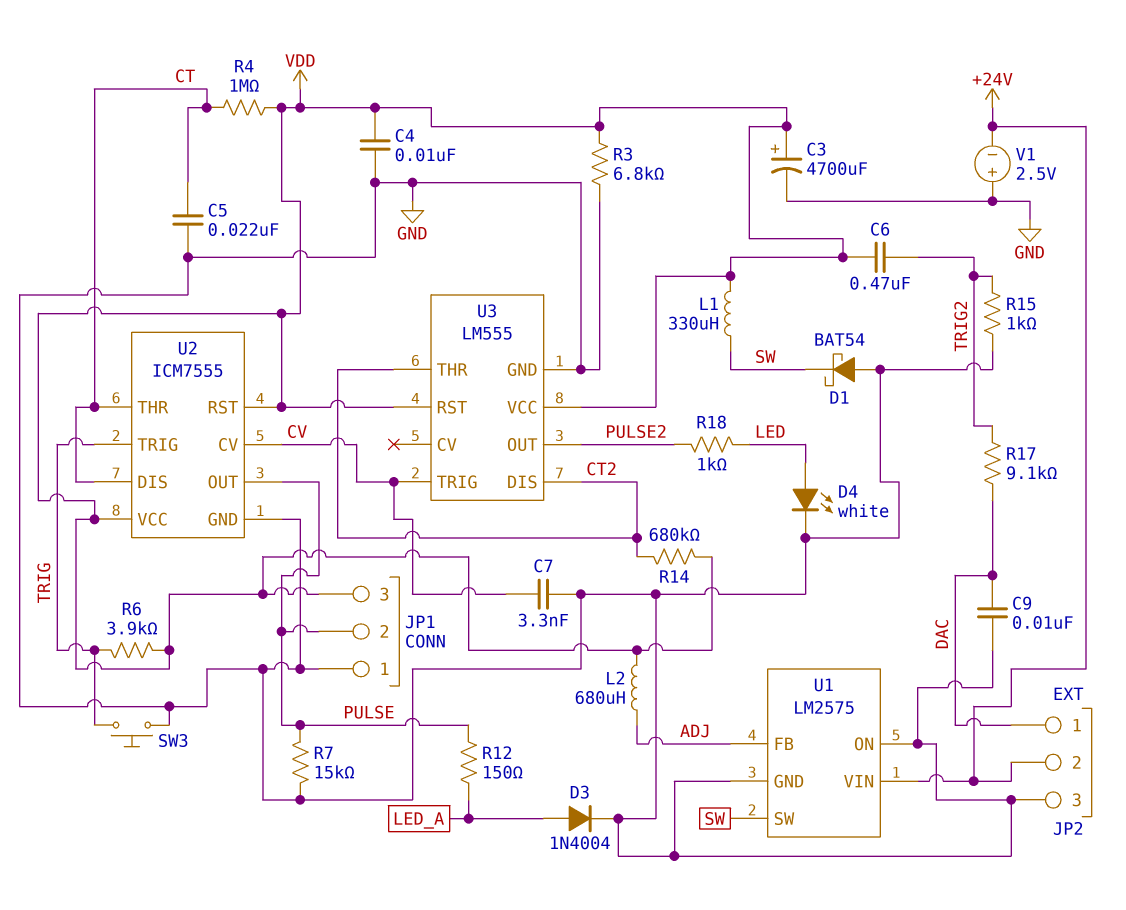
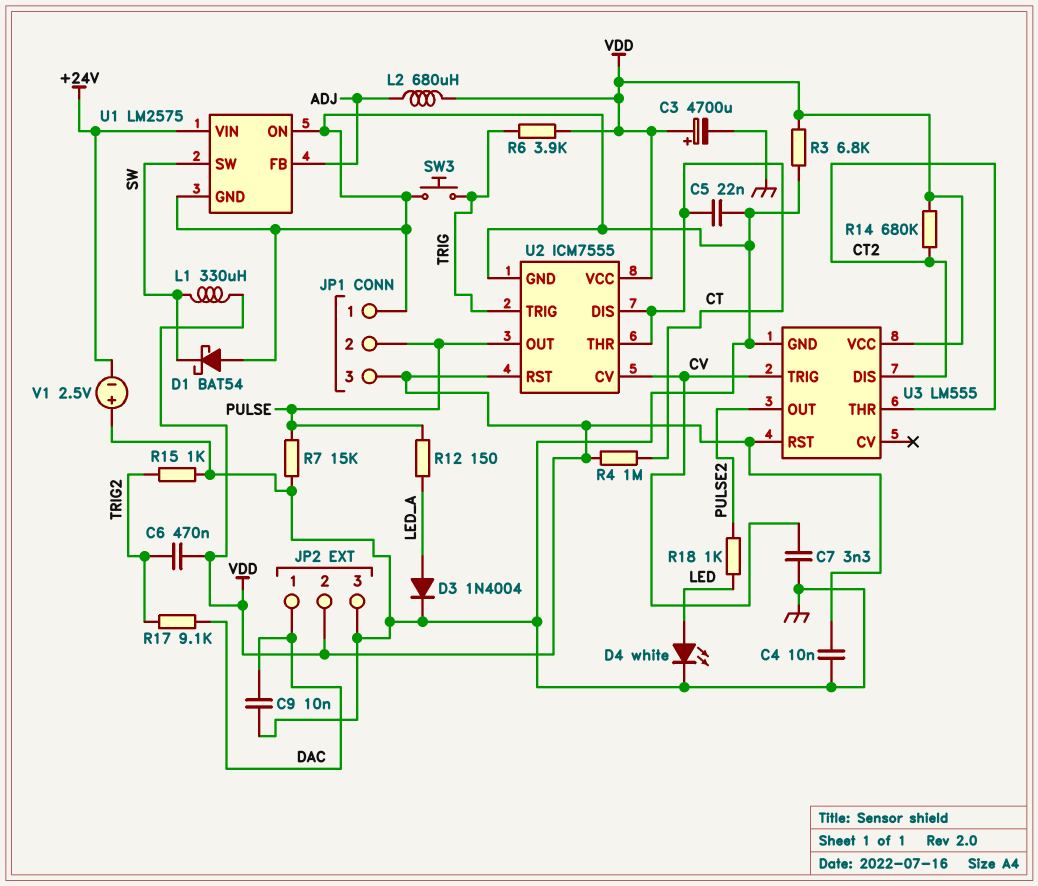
JP2 pin 2: +24V -> VDD

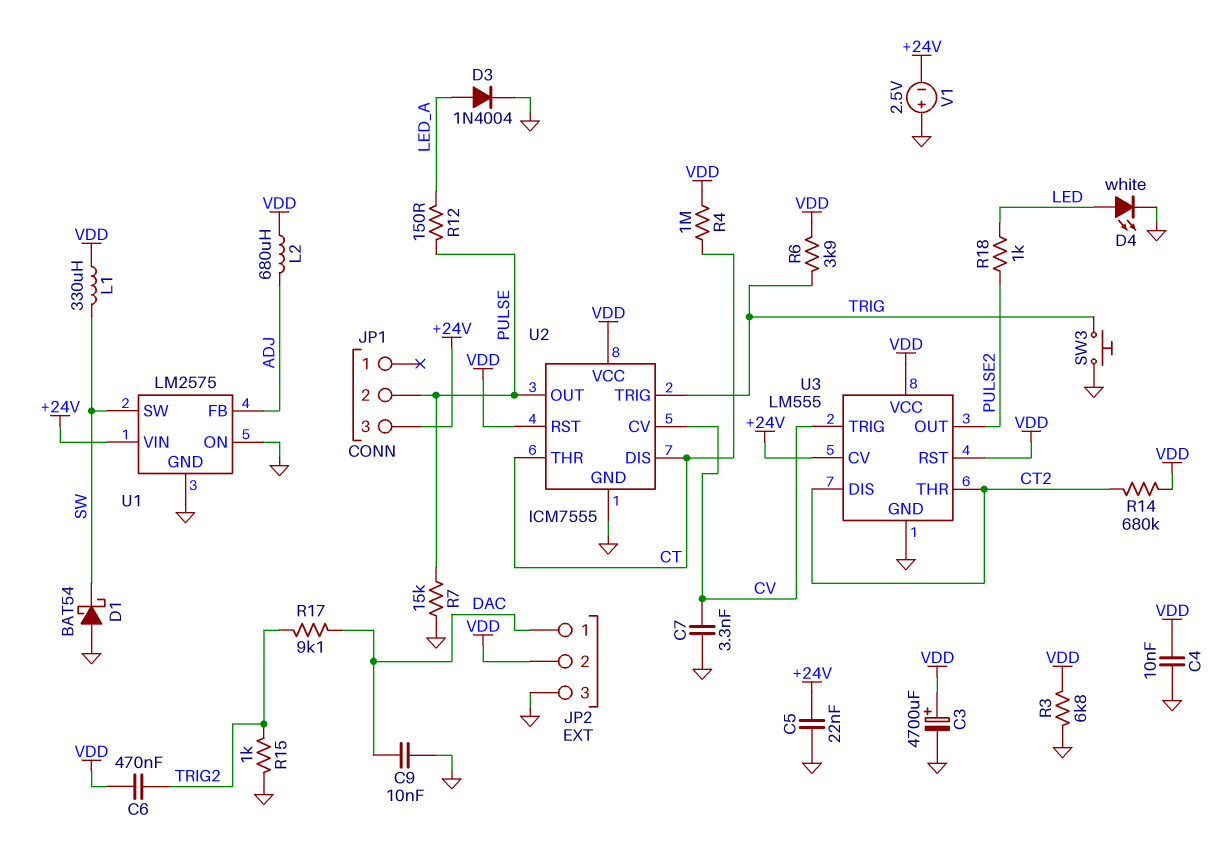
C5: 22nF (CT, GND) -> 22nF (+24V, GND)
JP1 pin 1: GND -> none
JP1 pin 3: VDD -> +24V
U3 pin CV: none -> +24V

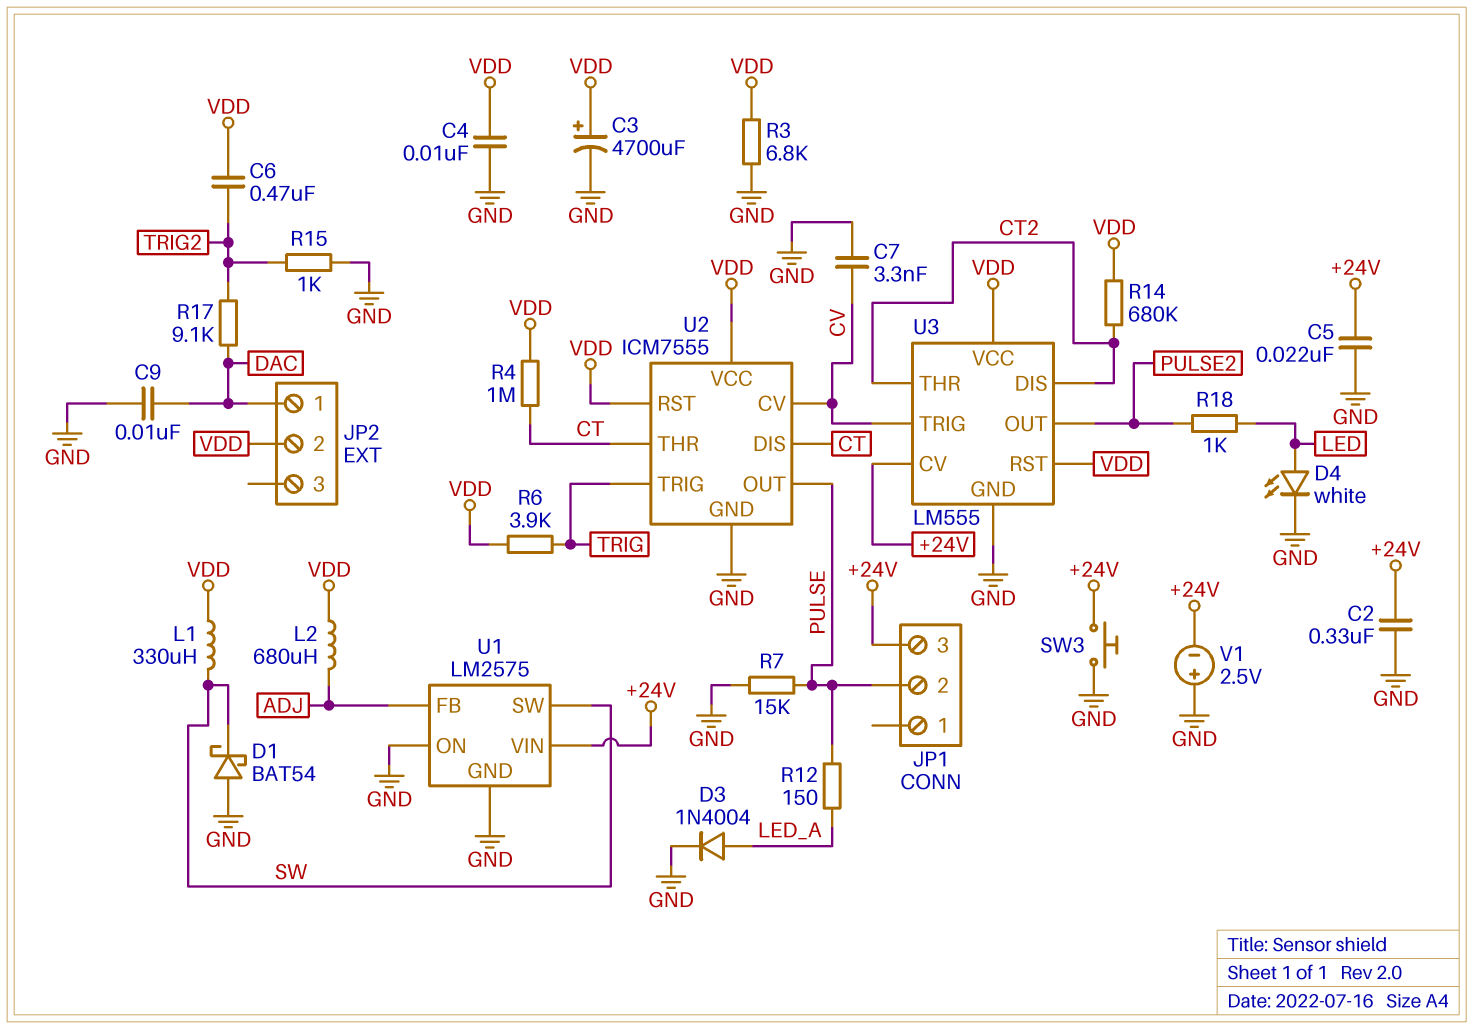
C2: none -> 330nF (+24V, GND)
JP2 pin 3: GND -> none
SW3: button (GND, TRIG) -> button (+24V, GND)

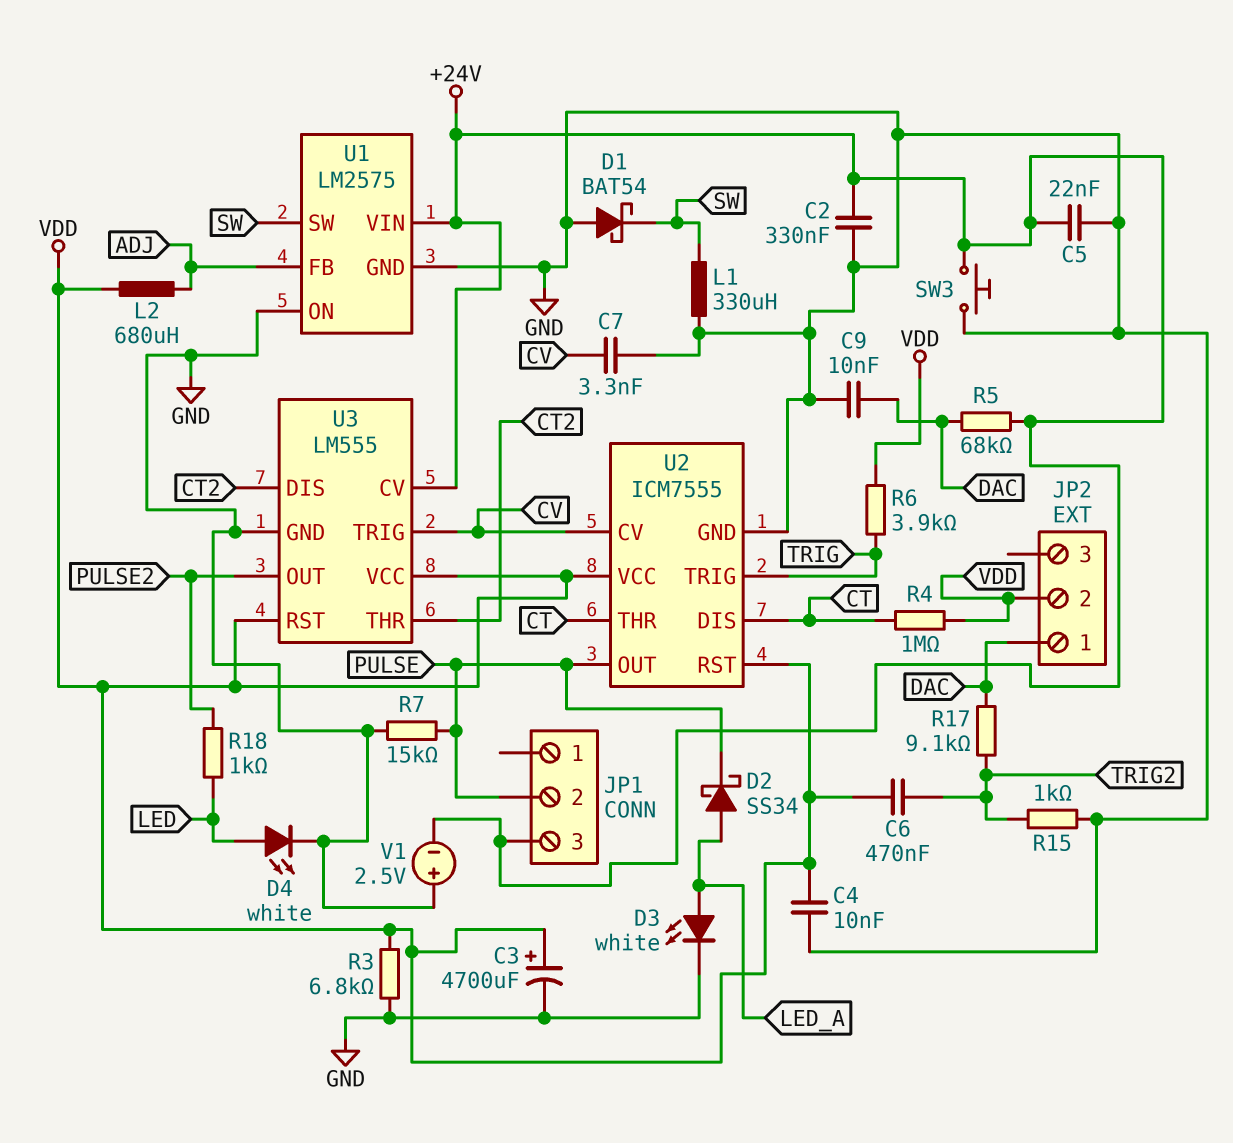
D2: none -> schottky SS34 (A LED_A, K PULSE)
D3: diode 1N4004 (A LED_A, K GND) -> LED white (A LED_A, K GND)
L1: 330uH (SW, VDD) -> 330uH (GND, SW)
R5: none -> 68k (+24V, DAC)
R12: 150 (LED_A, PULSE) -> none
R14: 680k (CT2, VDD) -> none

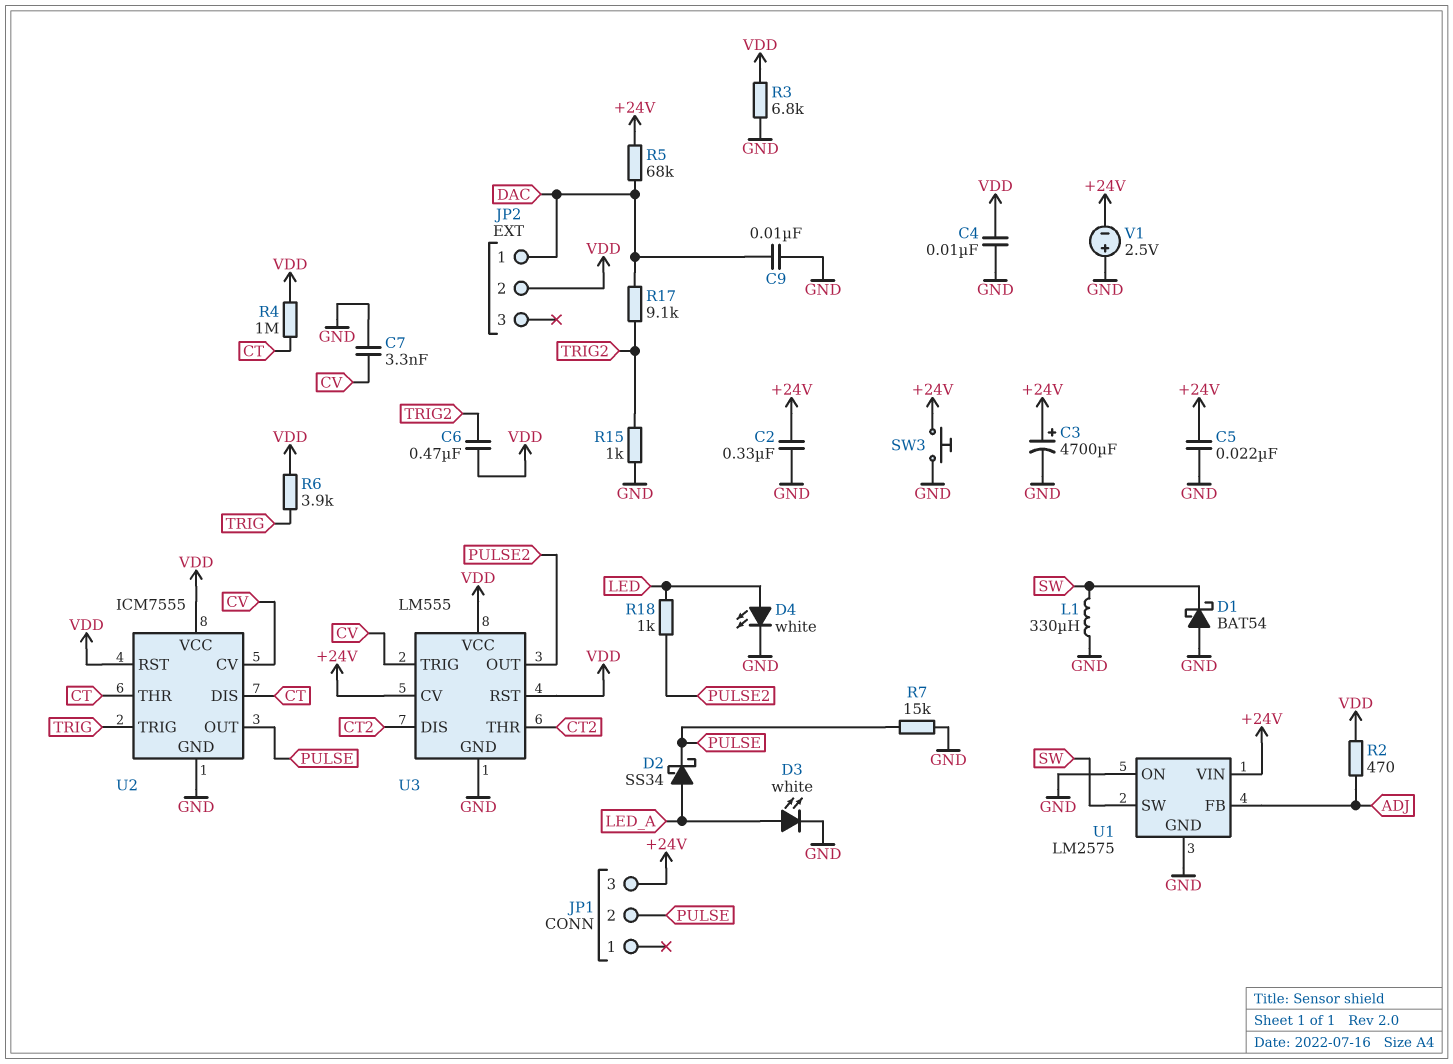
C3: 4700uF (plus VDD, minus GND) -> 4700uF (plus +24V, minus GND)
L2: 680uH (ADJ, VDD) -> none
R2: none -> 470 (ADJ, VDD)

